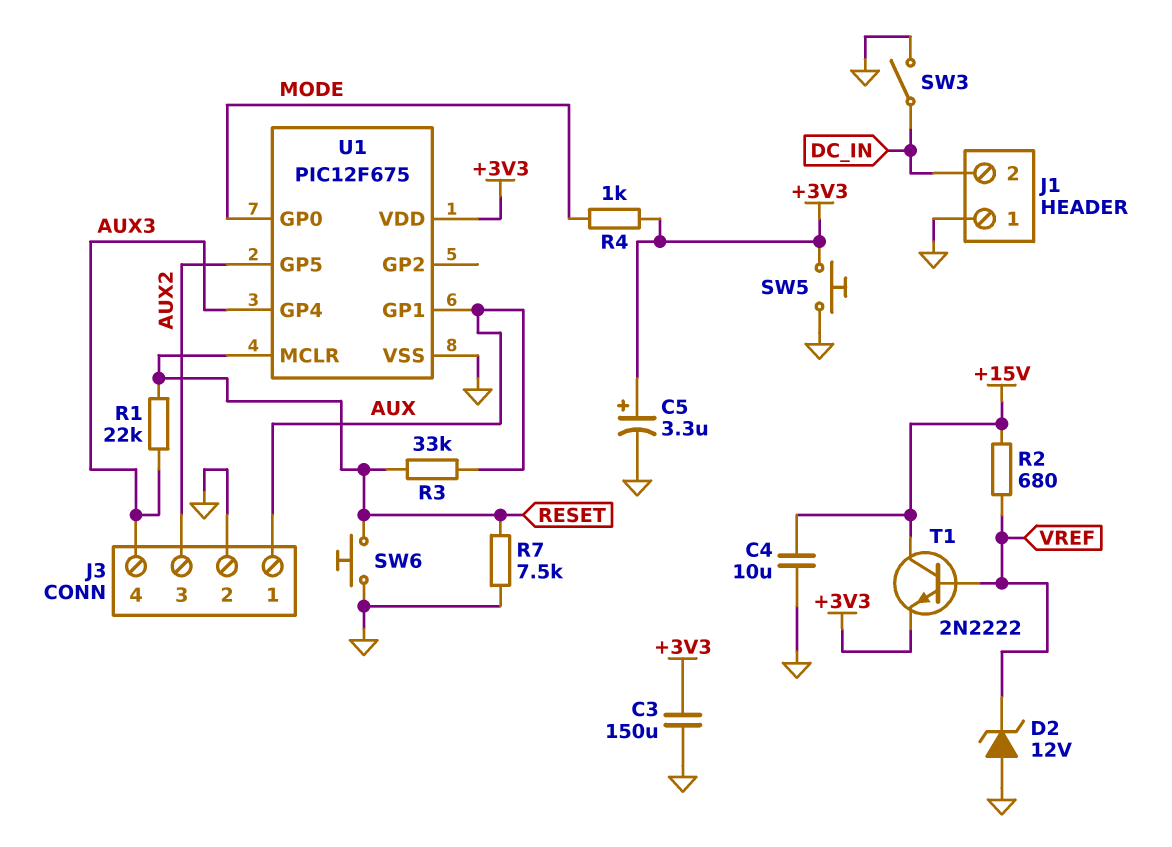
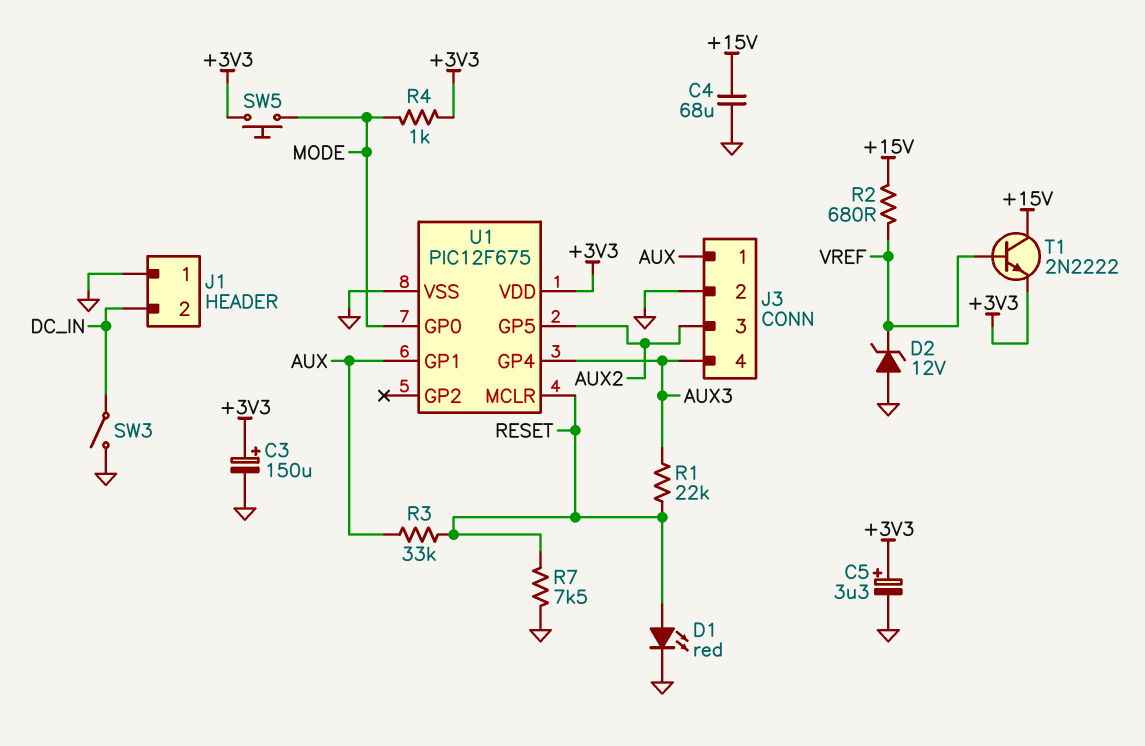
C3: 150uF (+3V3, GND) -> 150uF (plus +3V3, minus GND)
C4: 10uF (+15V, GND) -> 68uF (+15V, GND)
D1: none -> LED red (A RESET, K GND)
SW5: button (+3V3, GND) -> button (+3V3, MODE)
SW6: button (GND, RESET) -> none

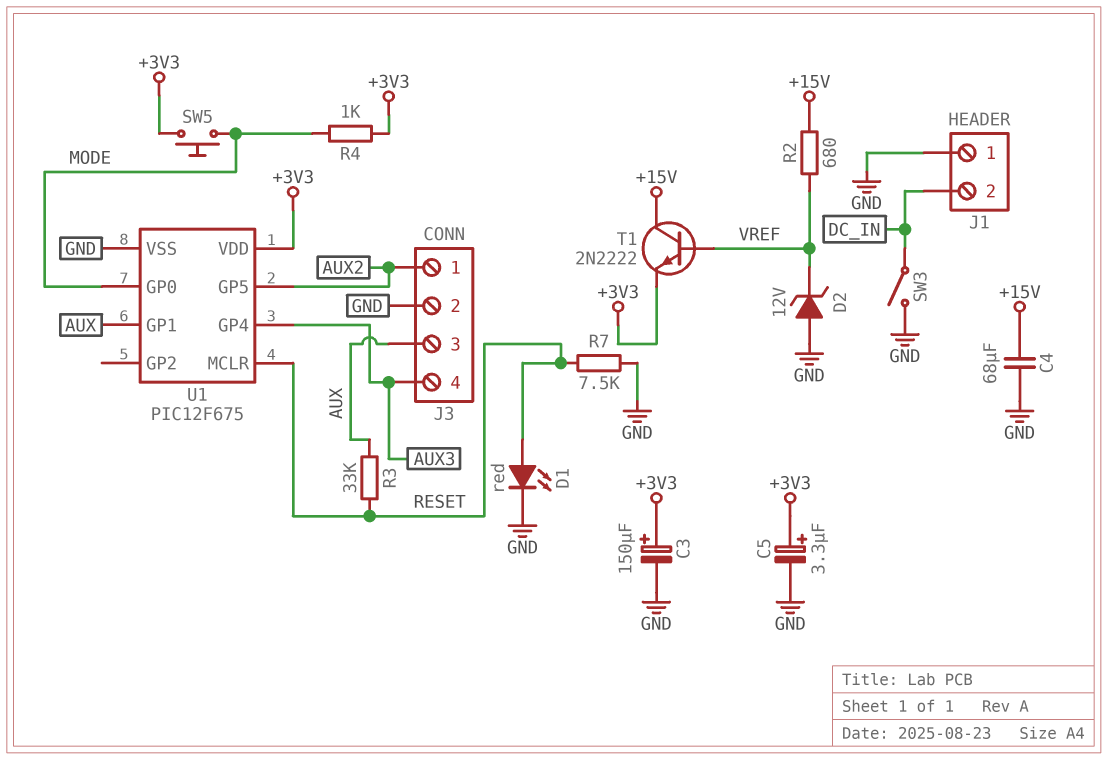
J3 pin 1: AUX -> AUX2
J3 pin 3: AUX2 -> AUX
R1: 22k (AUX3, RESET) -> none

